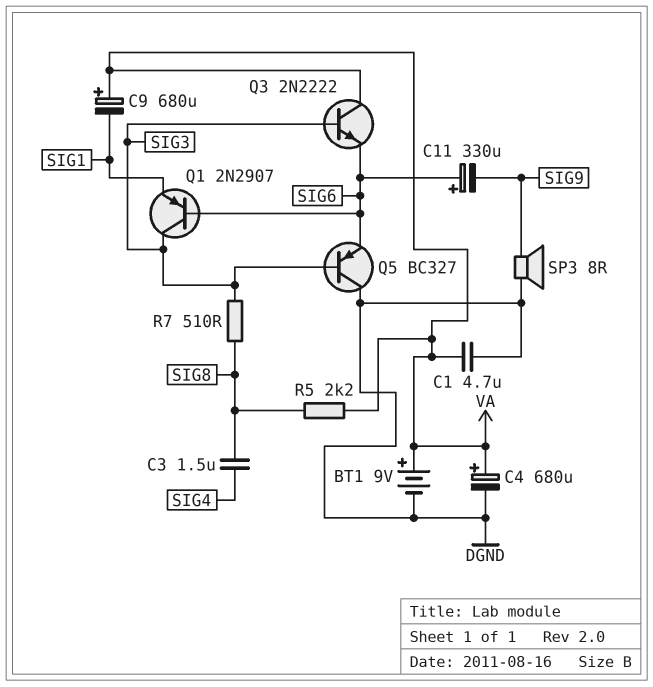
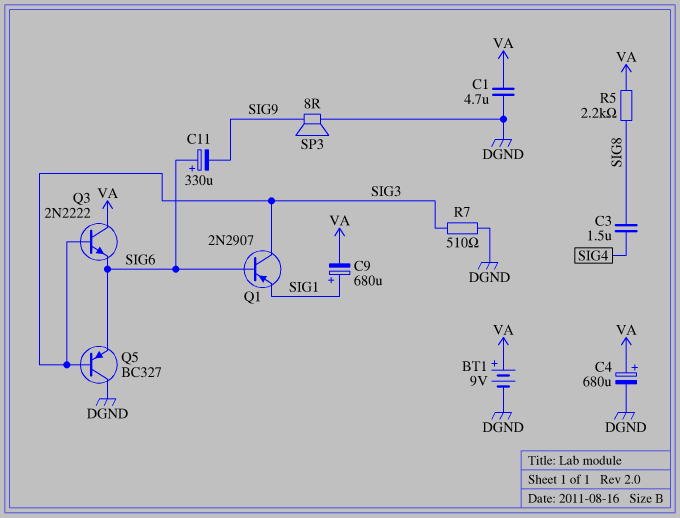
C9: 680uF (plus VA, minus SIG1) -> 680uF (plus SIG1, minus VA)
R7: 510 (SIG3, SIG8) -> 510 (DGND, SIG3)

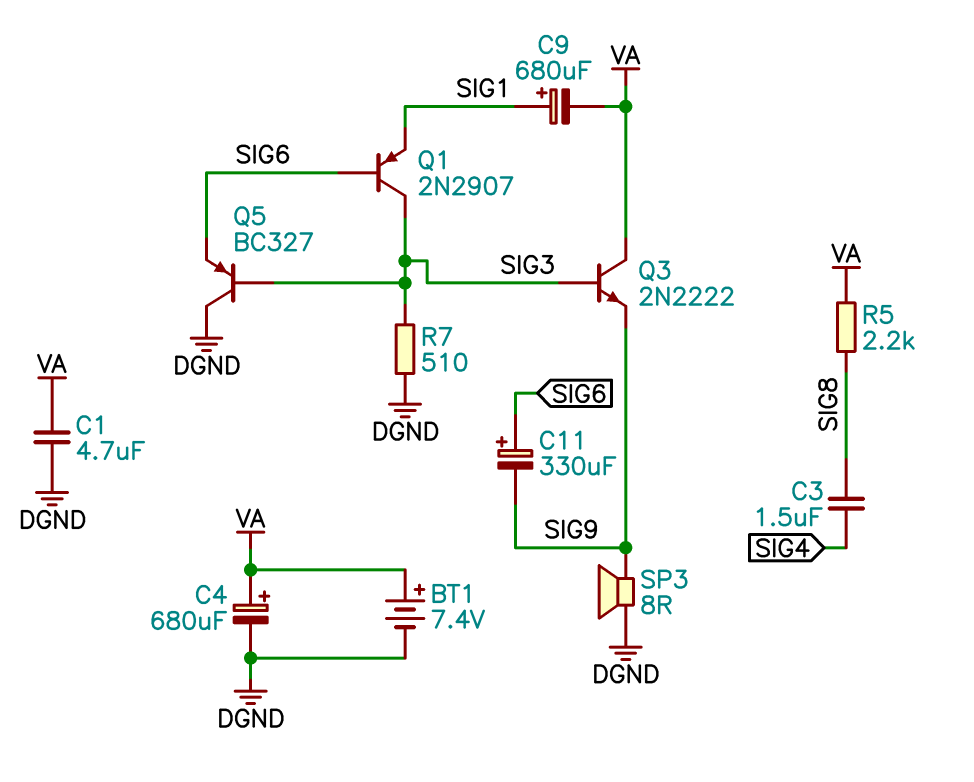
BT1: 9V (plus VA, minus DGND) -> 7.4V (plus VA, minus DGND)
Q3: NPN 2N2222 (B SIG3, C VA, E SIG6) -> NPN 2N2222 (B SIG3, C VA, E SIG9)

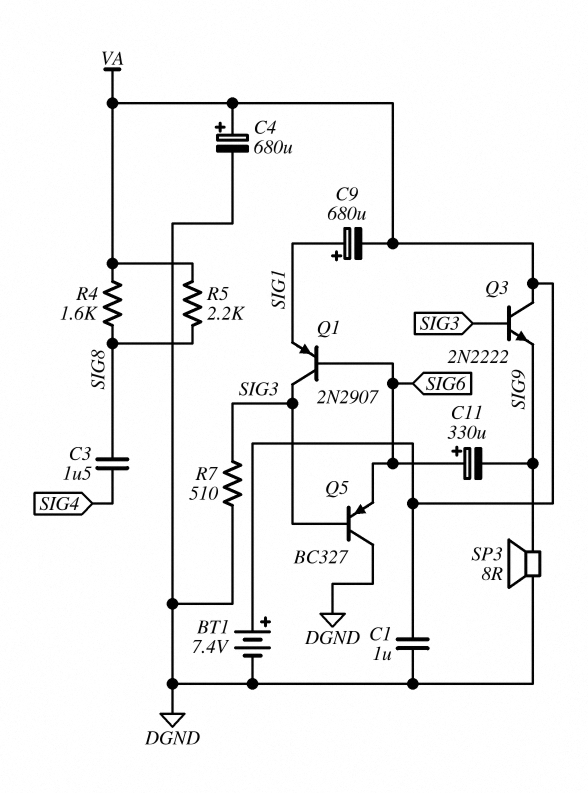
C1: 4.7uF (DGND, VA) -> 1uF (DGND, VA)
R4: none -> 1.6k (SIG8, VA)

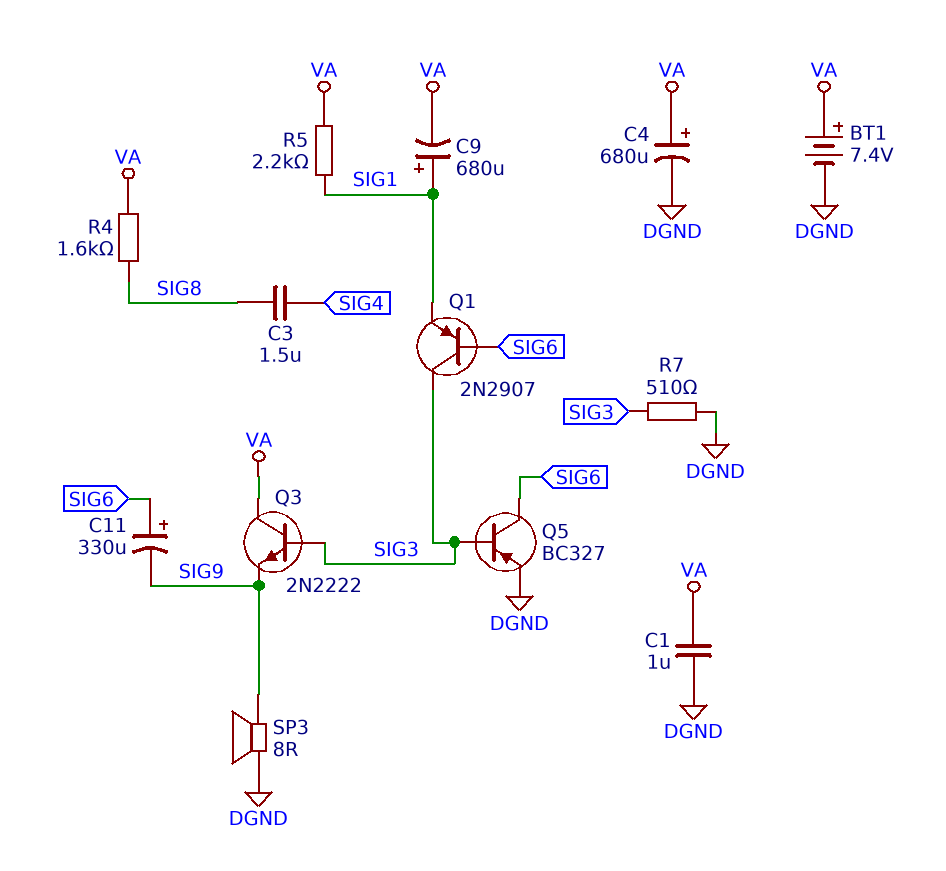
Q5: PNP BC327 (B SIG3, C DGND, E SIG6) -> PNP BC327 (B SIG3, C SIG6, E DGND)
R5: 2.2k (SIG8, VA) -> 2.2k (SIG1, VA)

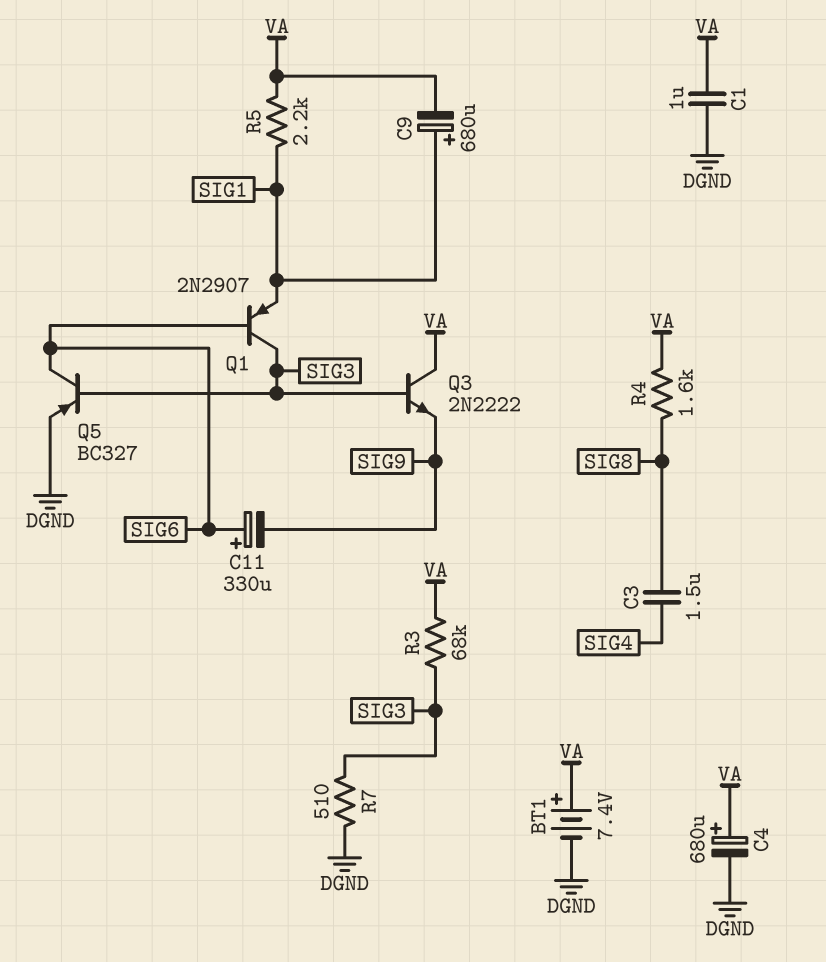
R3: none -> 68k (SIG3, VA)
SP3: speaker 8R (DGND, SIG9) -> none

